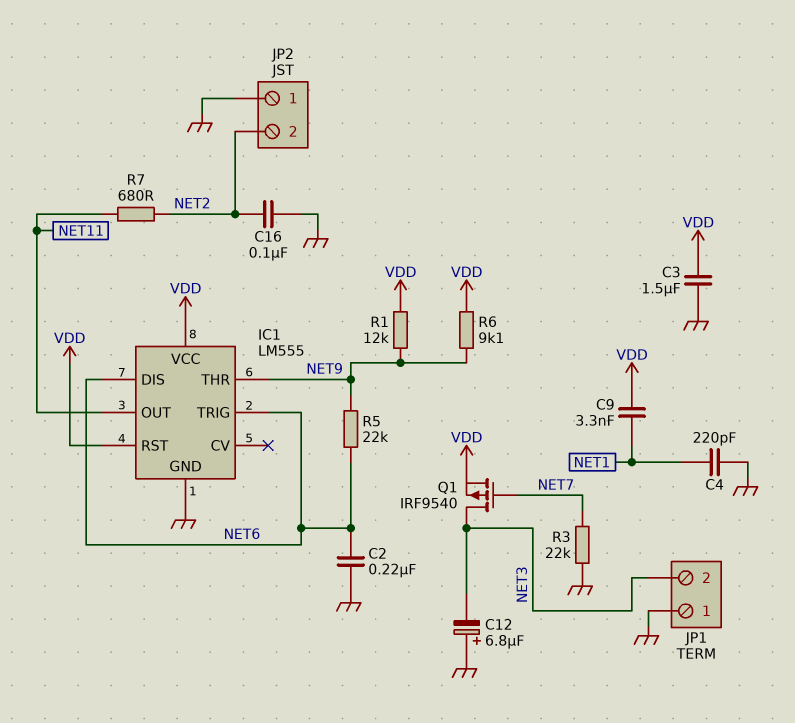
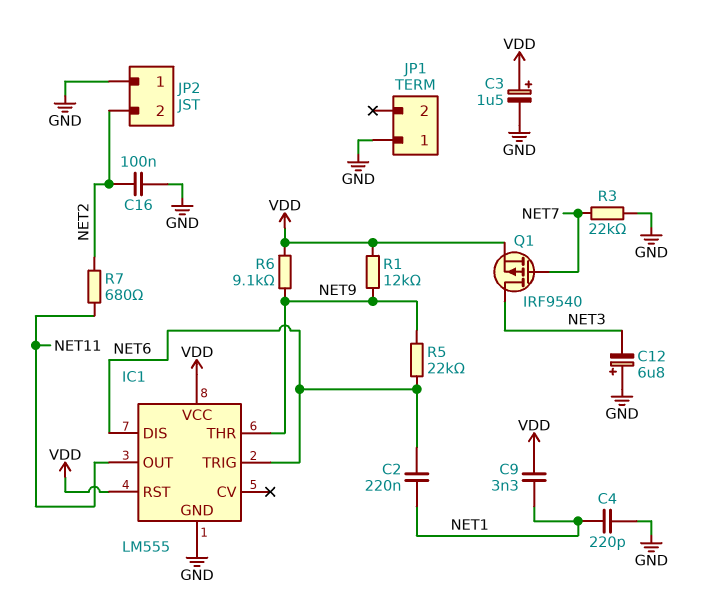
C2: 220nF (GND, NET6) -> 220nF (NET1, NET6)
C3: 1.5uF (GND, VDD) -> 1.5uF (plus VDD, minus GND)
JP1 pin 2: NET3 -> none

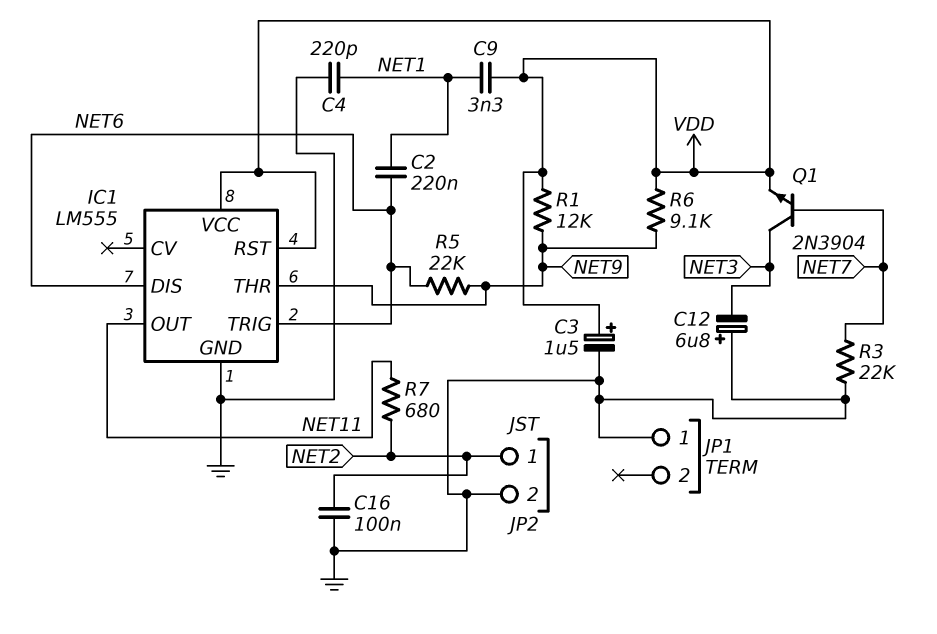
JP2 pin 1: GND -> NET2
JP2 pin 2: NET2 -> GND
Q1: PMOS IRF9540 (G NET7, D NET3, S VDD) -> NPN 2N3904 (B NET7, C NET3, E VDD)

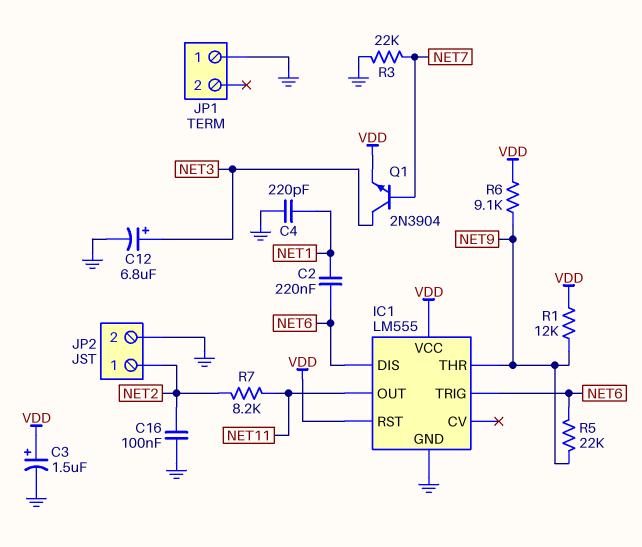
C9: 3.3nF (NET1, VDD) -> none
C12: 6.8uF (plus GND, minus NET3) -> 6.8uF (plus NET3, minus GND)
R7: 680 (NET2, NET11) -> 8.2k (NET2, NET11)

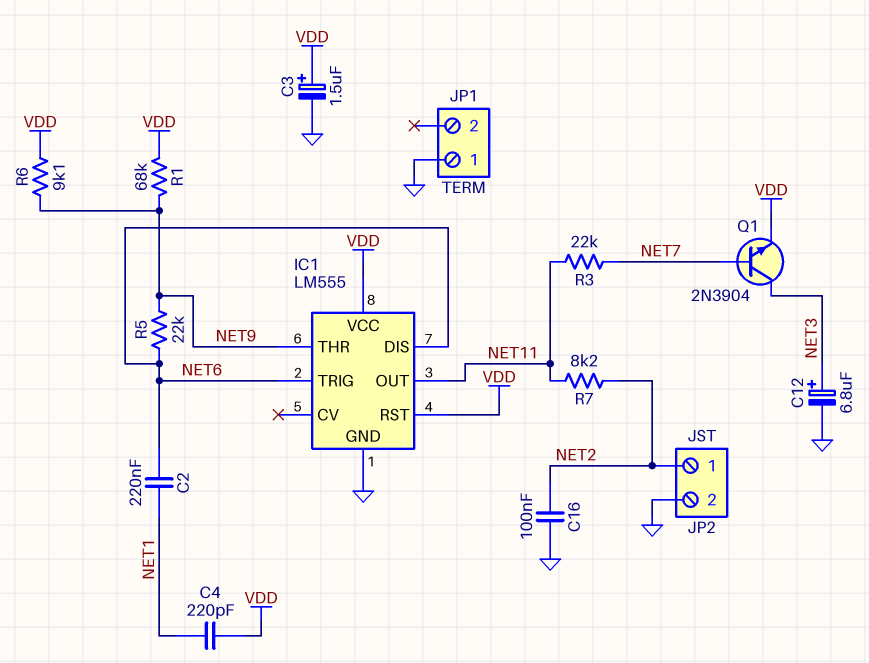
C4: 220pF (GND, NET1) -> 220pF (NET1, VDD)
R1: 12k (NET9, VDD) -> 68k (NET9, VDD)
R3: 22k (GND, NET7) -> 22k (NET7, NET11)

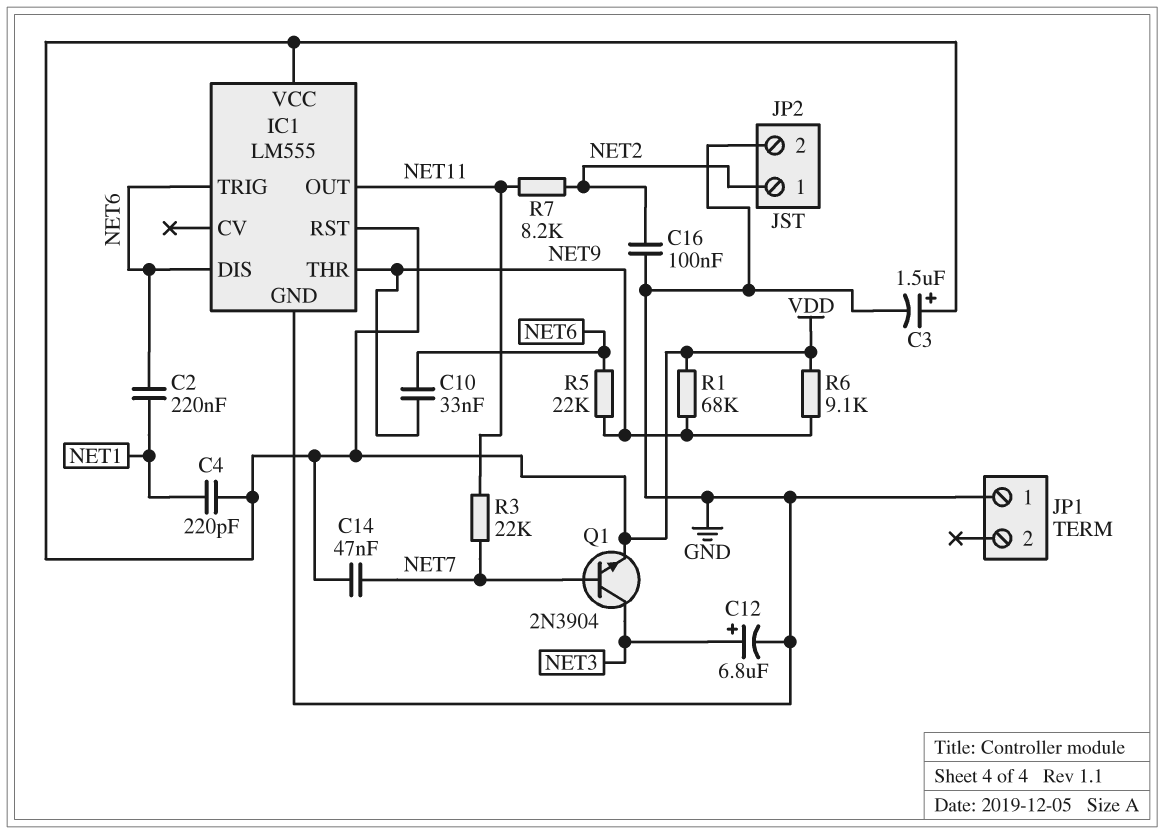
C10: none -> 33nF (NET6, NET9)
C14: none -> 47nF (NET7, VDD)

